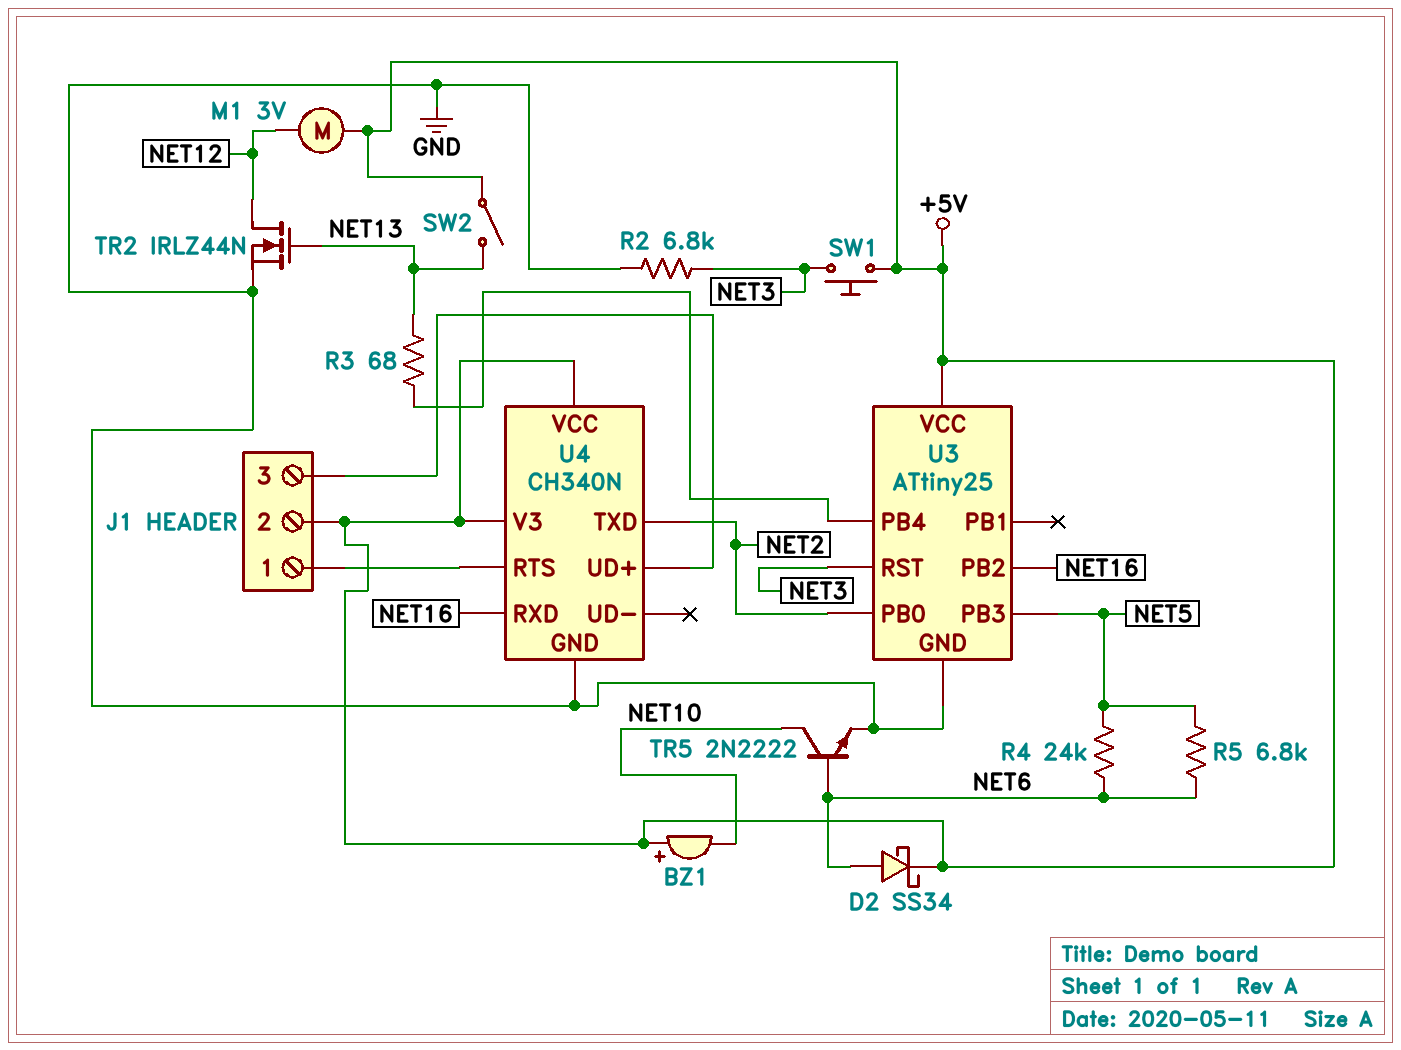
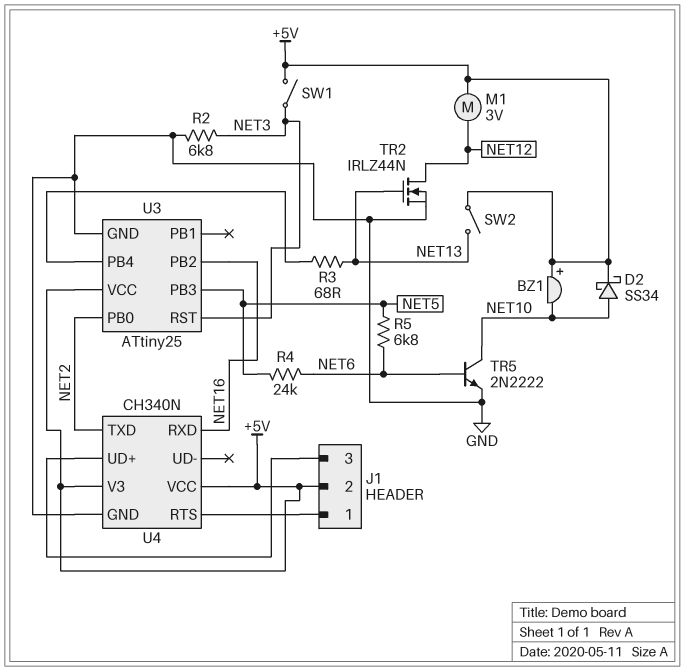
D2: schottky SS34 (A NET6, K +5V) -> schottky SS34 (A NET10, K +5V)
SW1: button (+5V, NET3) -> switch (+5V, NET3)

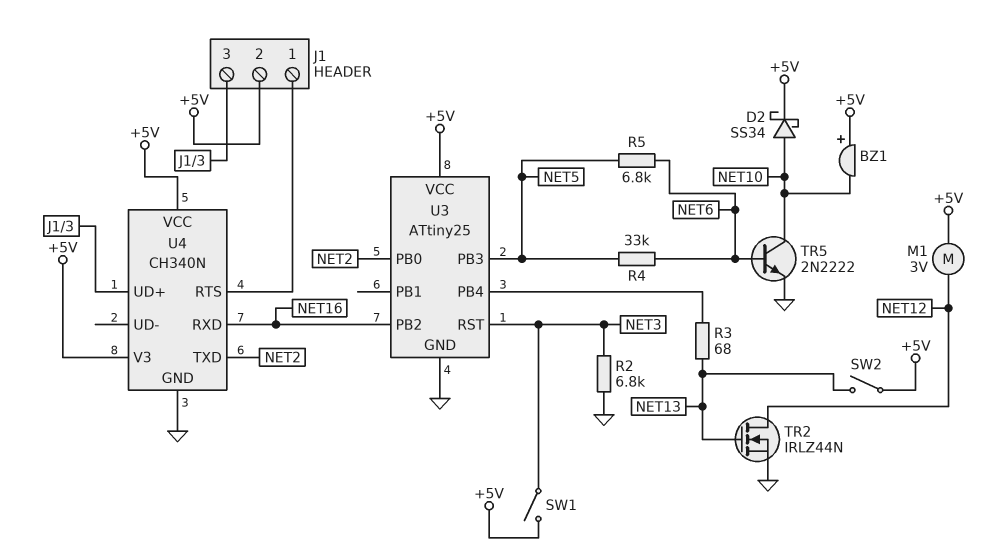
R4: 24k (NET5, NET6) -> 33k (NET5, NET6)

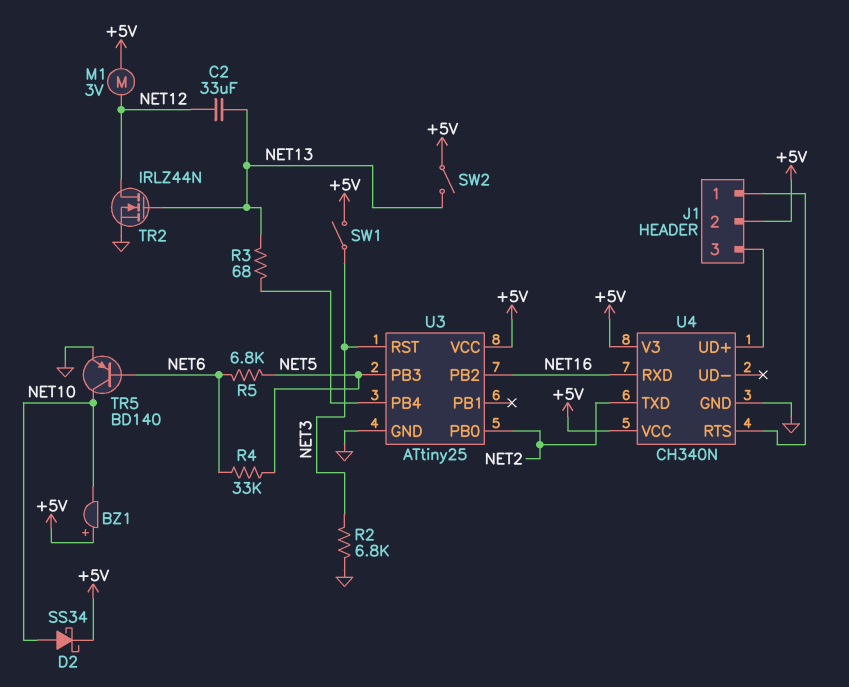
C2: none -> 33uF (NET12, NET13)
TR5: NPN 2N2222 (B NET6, C NET10, E GND) -> PNP BD140 (B NET6, C NET10, E GND)

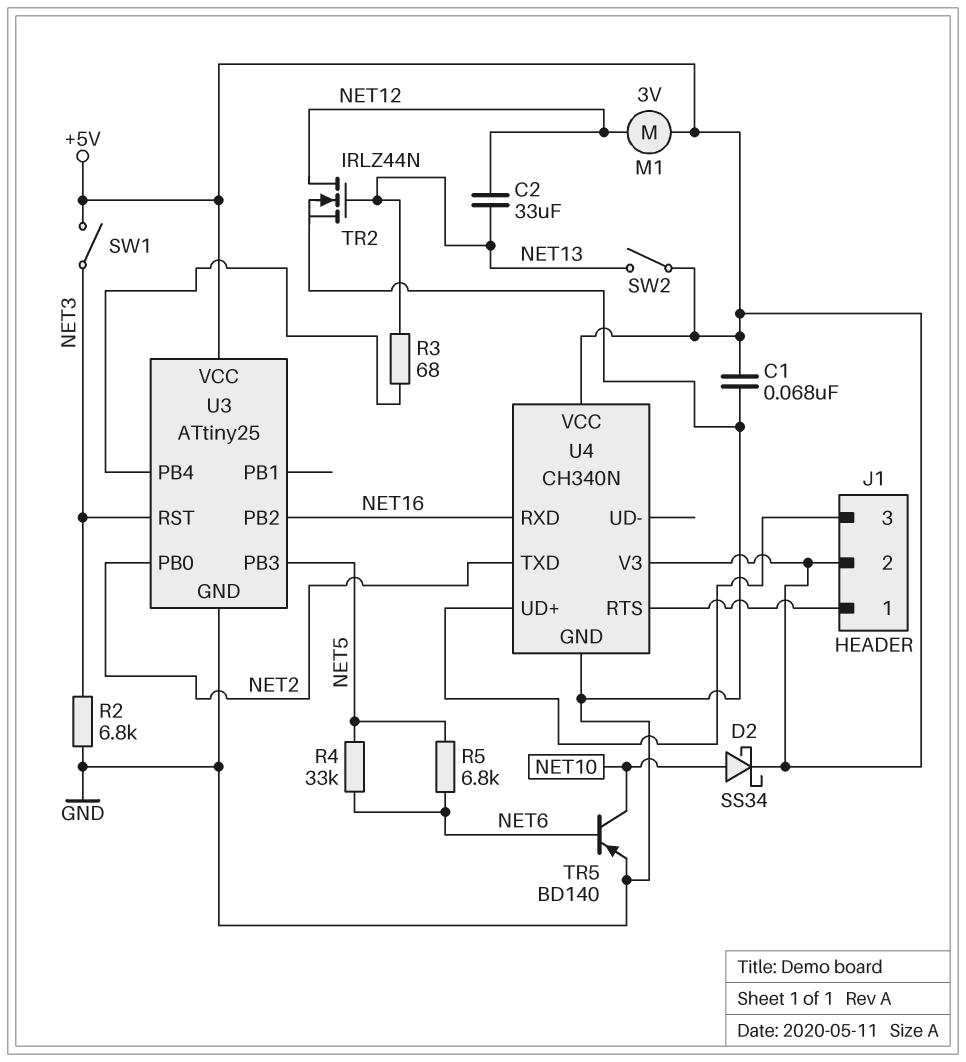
BZ1: buzzer (plus +5V, minus NET10) -> none
C1: none -> 68nF (+5V, GND)

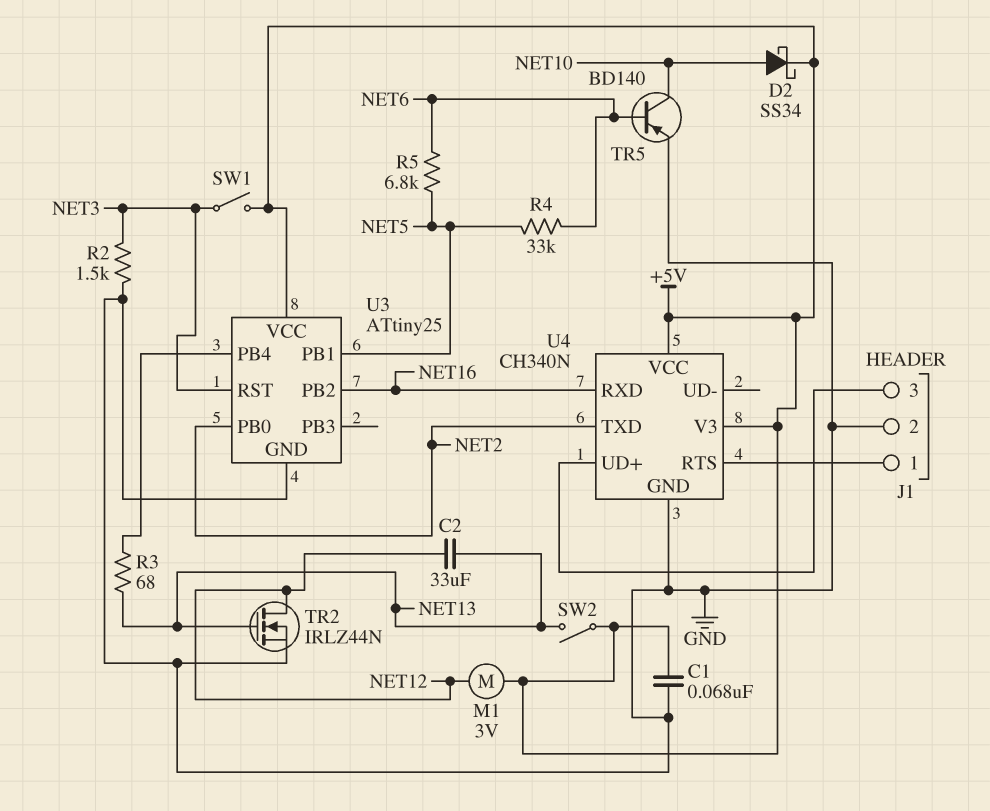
J1 pin 2: +5V -> GND
R2: 6.8k (GND, NET3) -> 1.5k (GND, NET3)
U3 pin PB1: none -> NET5
U3 pin PB3: NET5 -> none

